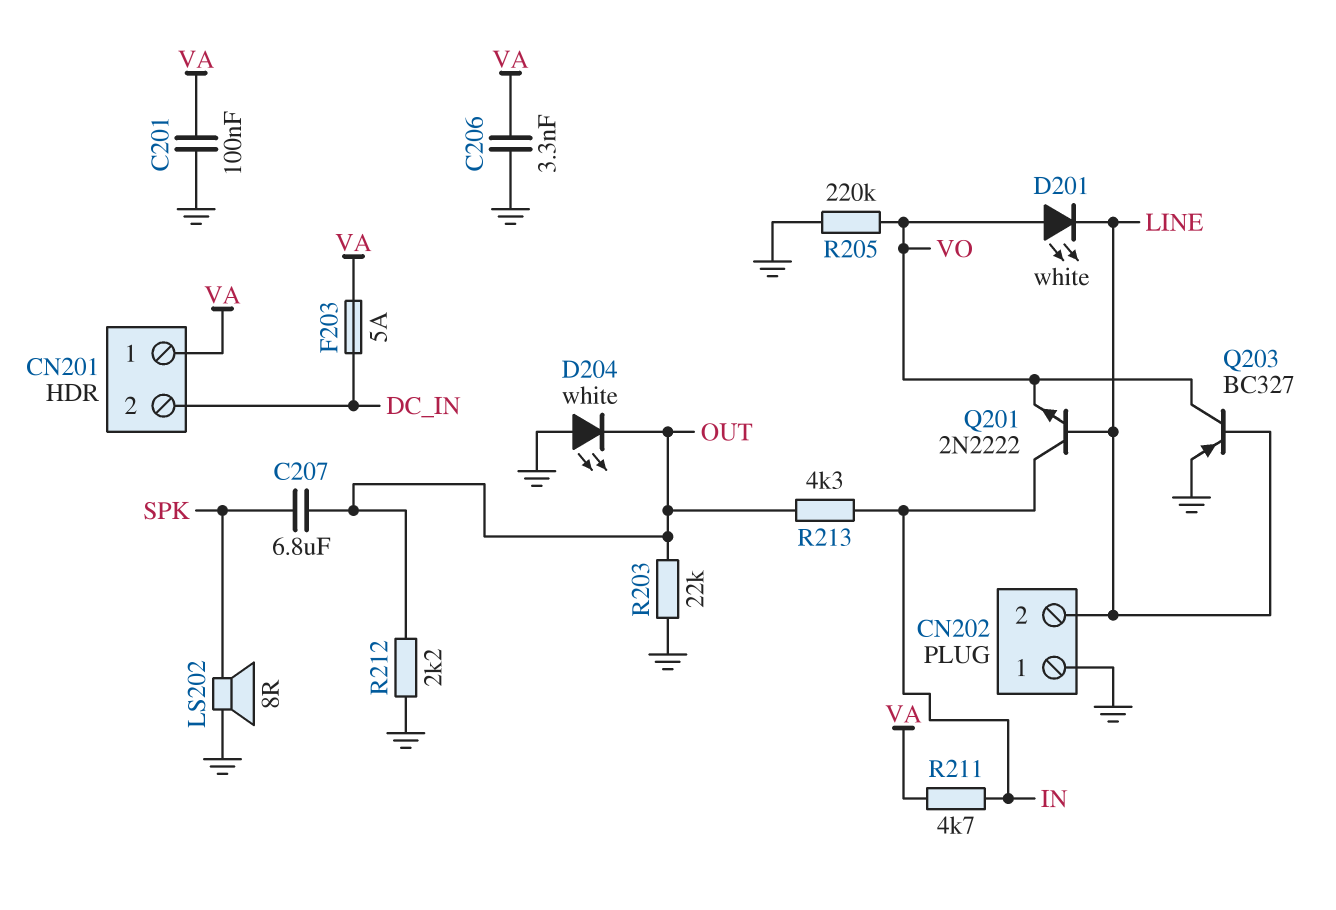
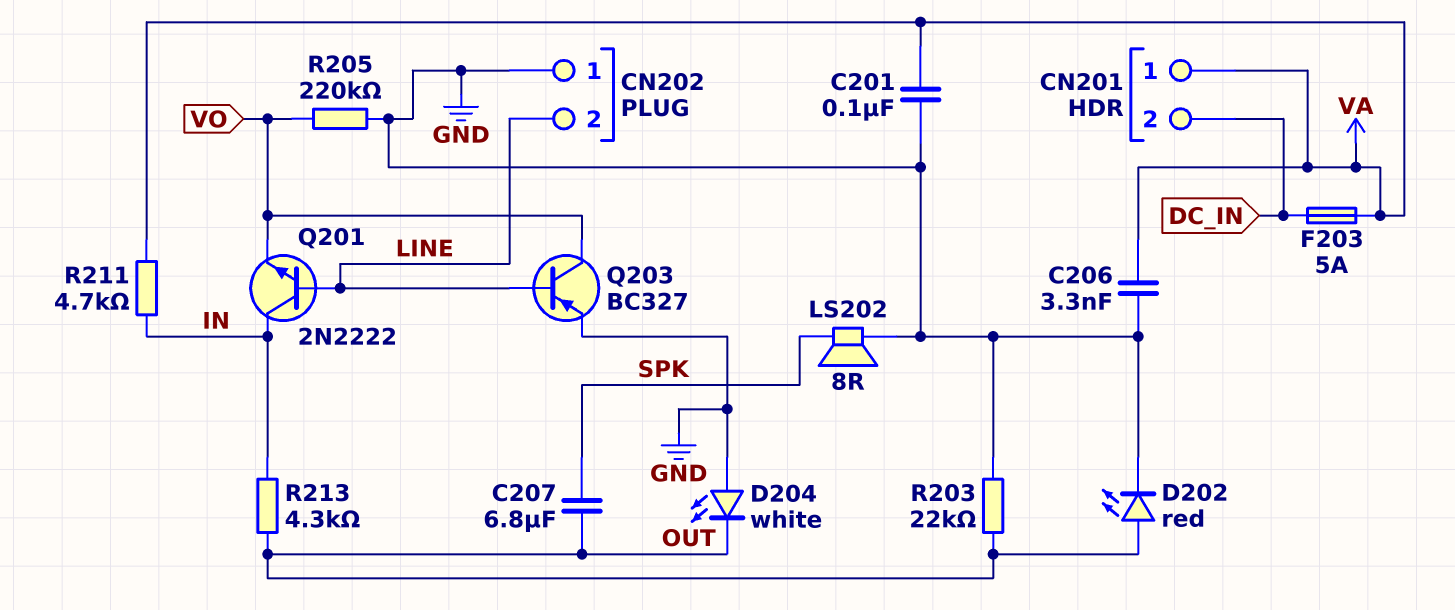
D201: LED white (A VO, K LINE) -> none
D202: none -> LED red (A OUT, K GND)
R212: 2.2k (GND, OUT) -> none

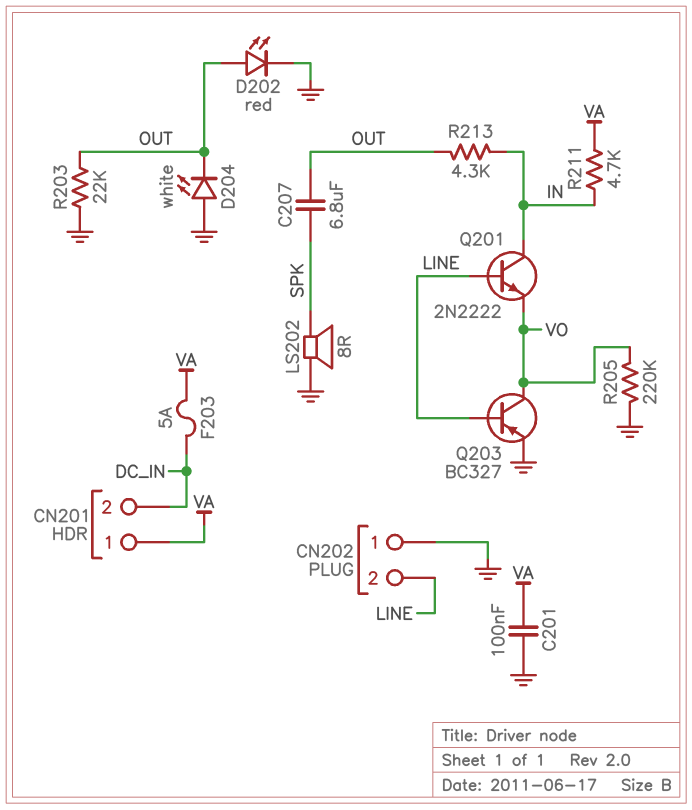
C206: 3.3nF (GND, VA) -> none

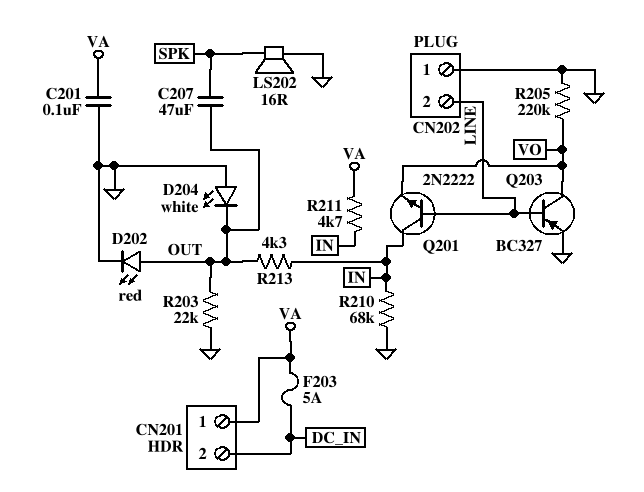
C207: 6.8uF (OUT, SPK) -> 47uF (OUT, SPK)
LS202: speaker 8R (GND, SPK) -> speaker 16R (GND, SPK)
R210: none -> 68k (GND, IN)

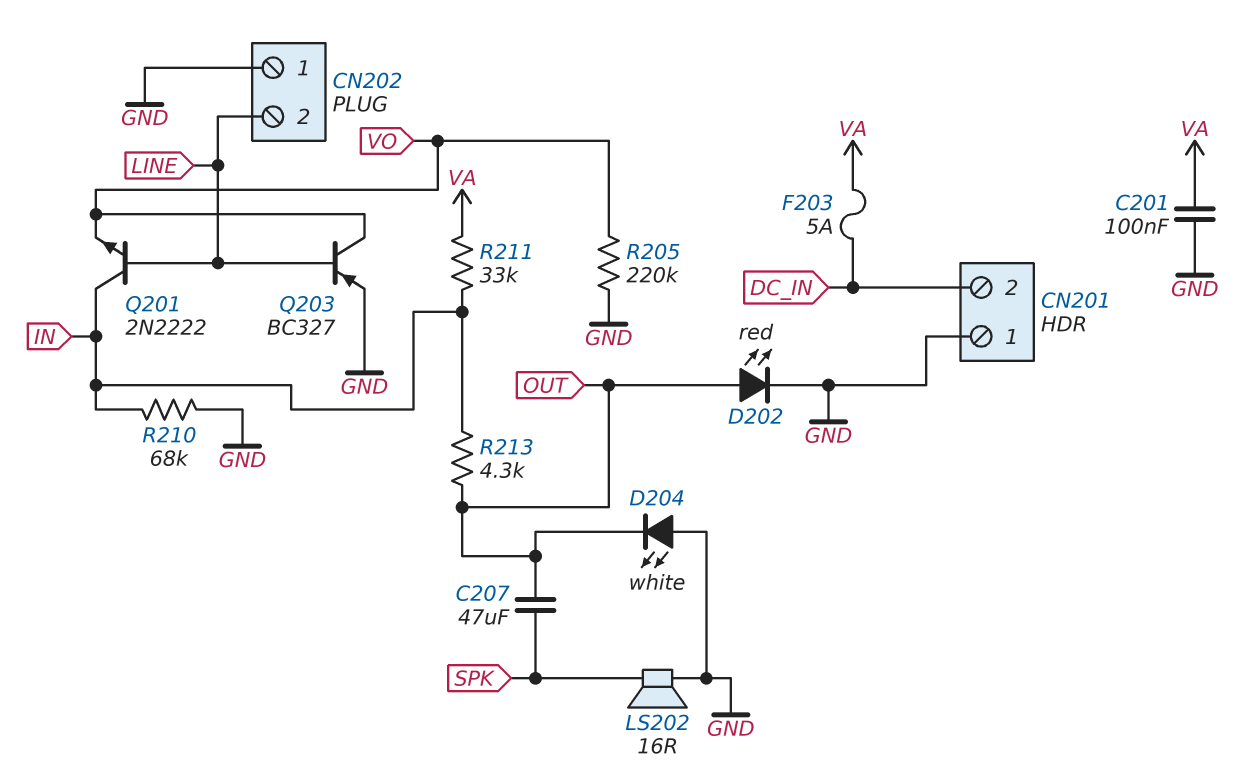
CN201 pin 1: VA -> GND
R203: 22k (GND, OUT) -> none
R211: 4.7k (IN, VA) -> 33k (IN, VA)

